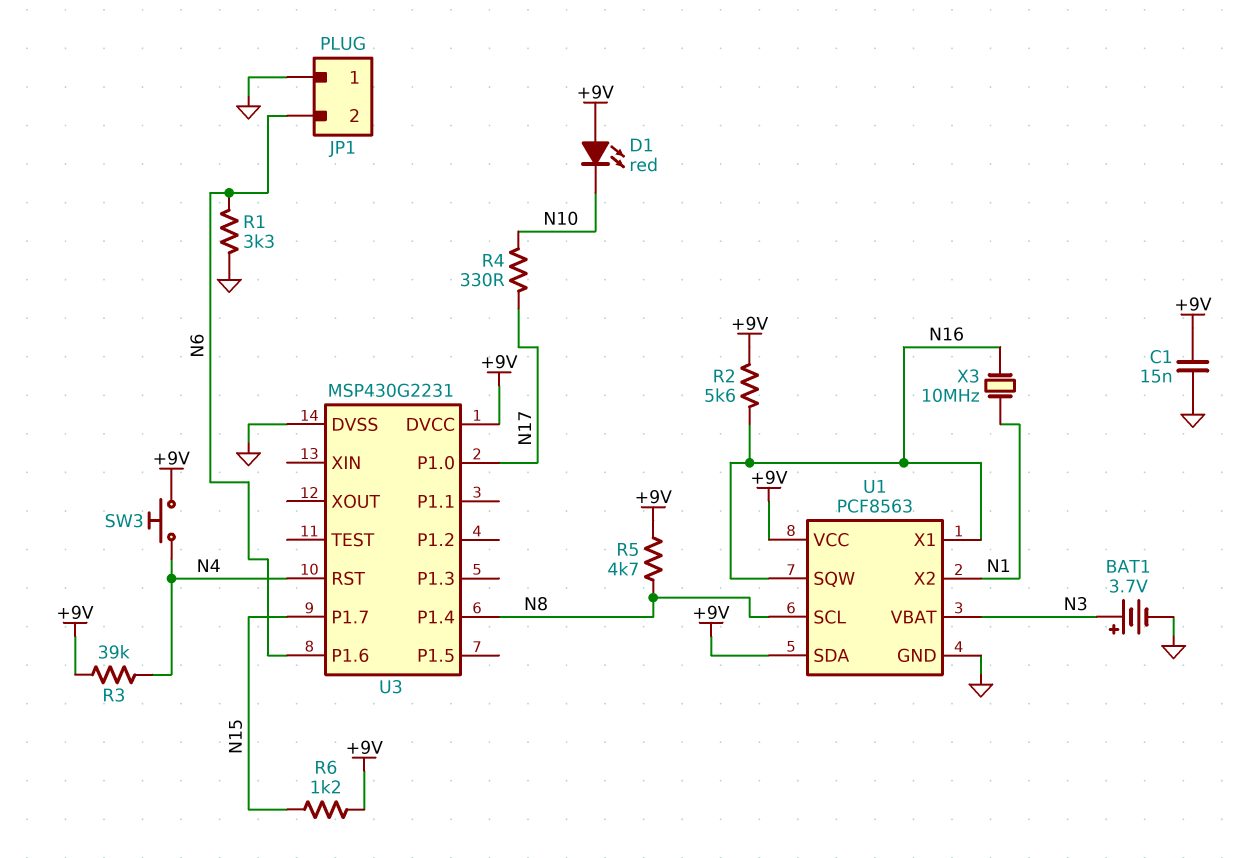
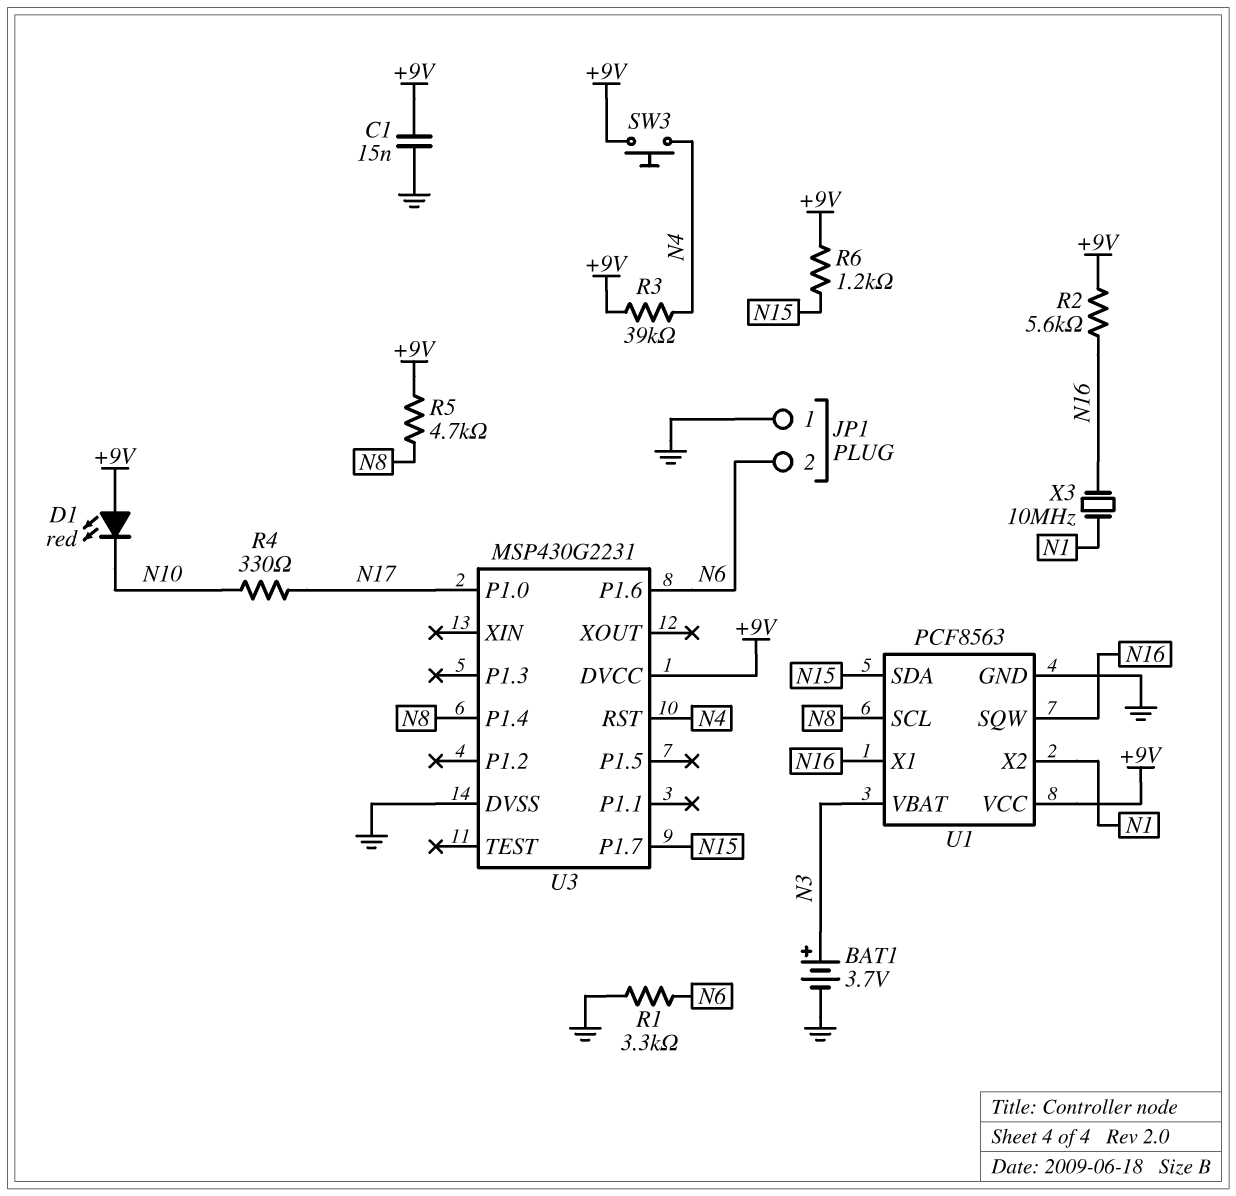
U1 pin SDA: +9V -> N15

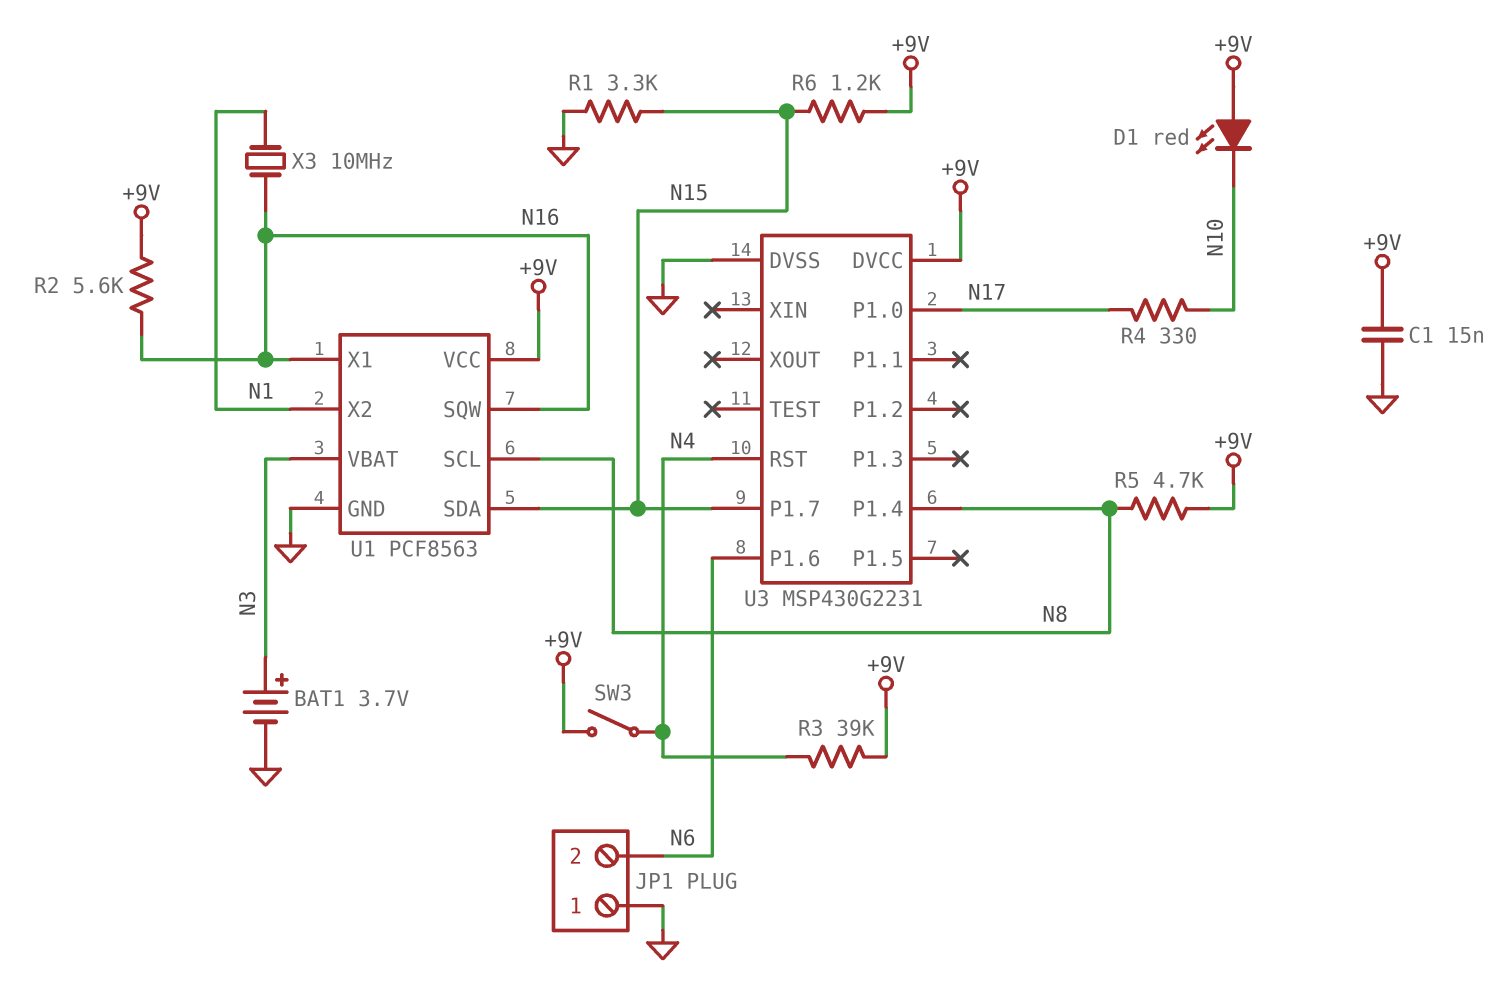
R1: 3.3k (GND, N6) -> 3.3k (GND, N15)
SW3: button (+9V, N4) -> switch (+9V, N4)

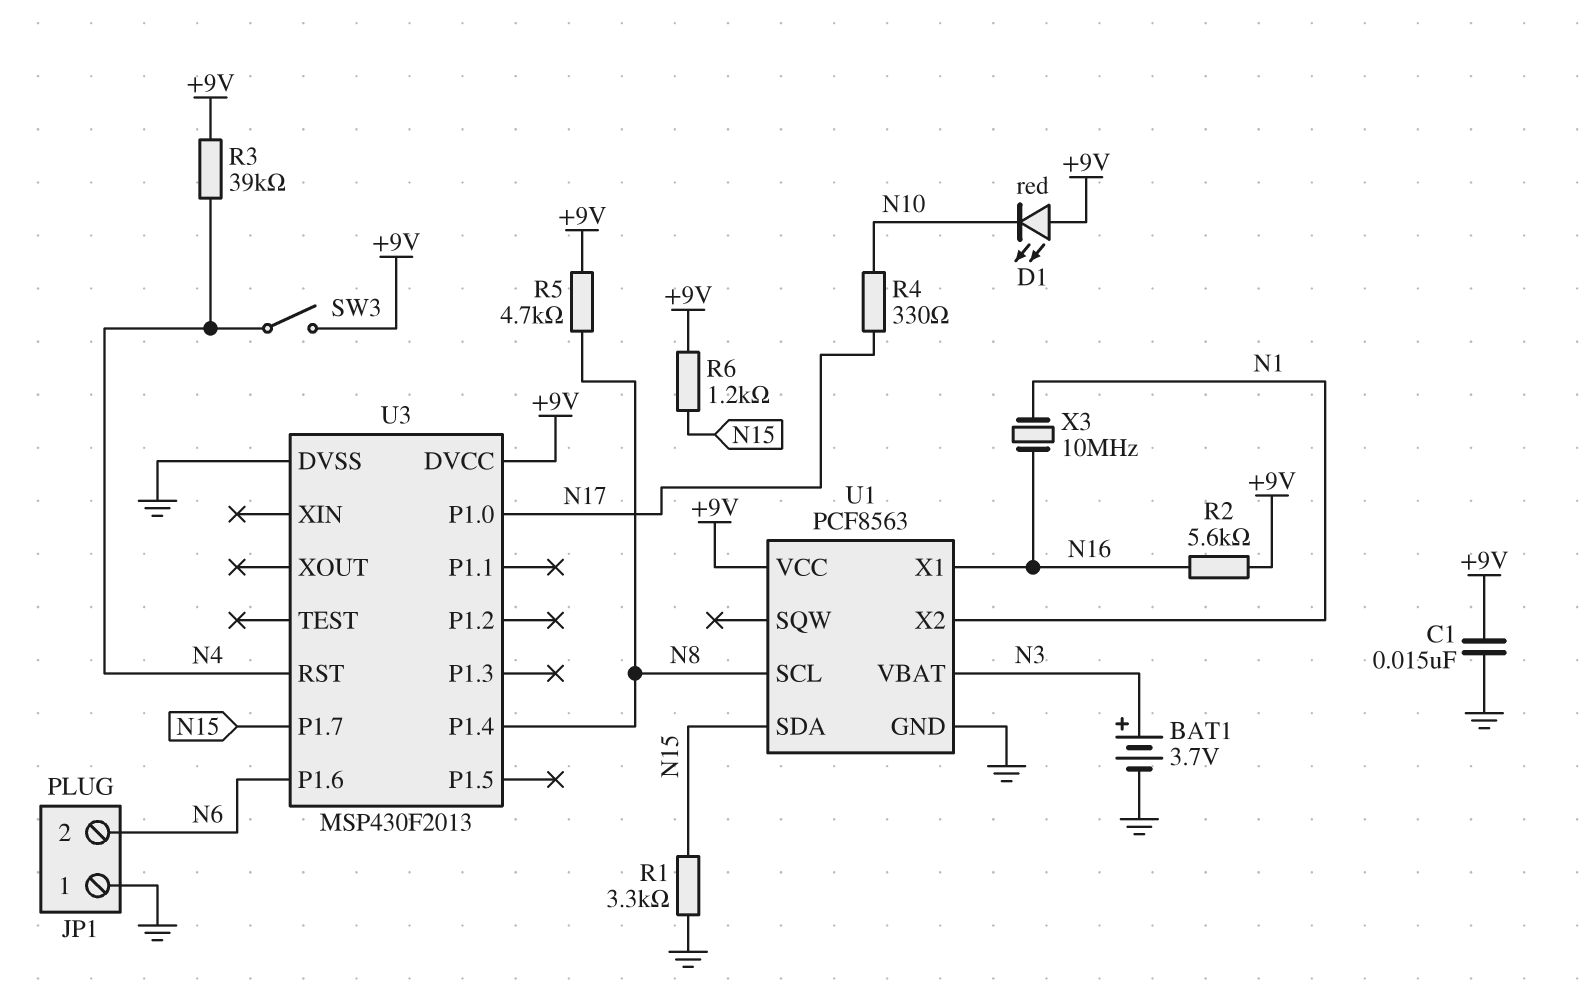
U1 pin SQW: N16 -> none
U3: MSP430G2231 -> MSP430F2013

